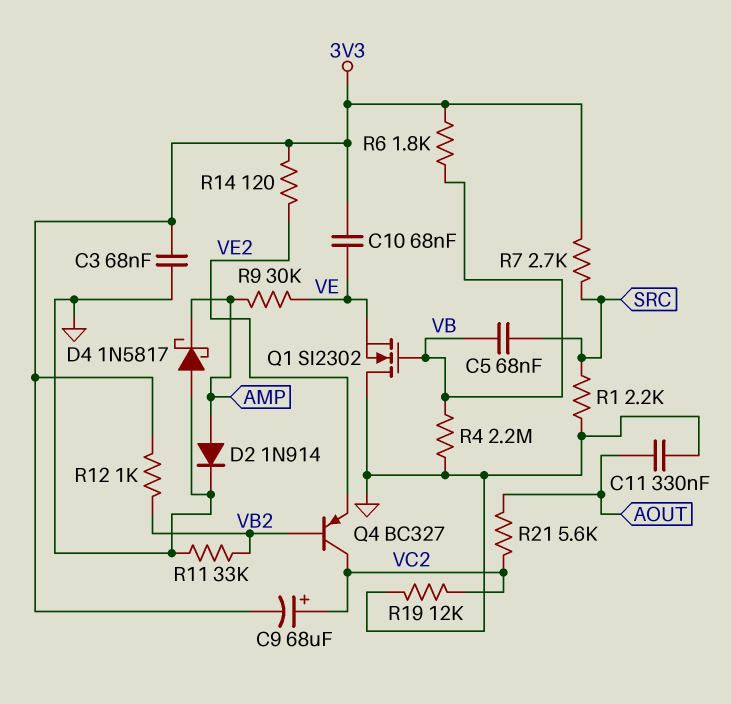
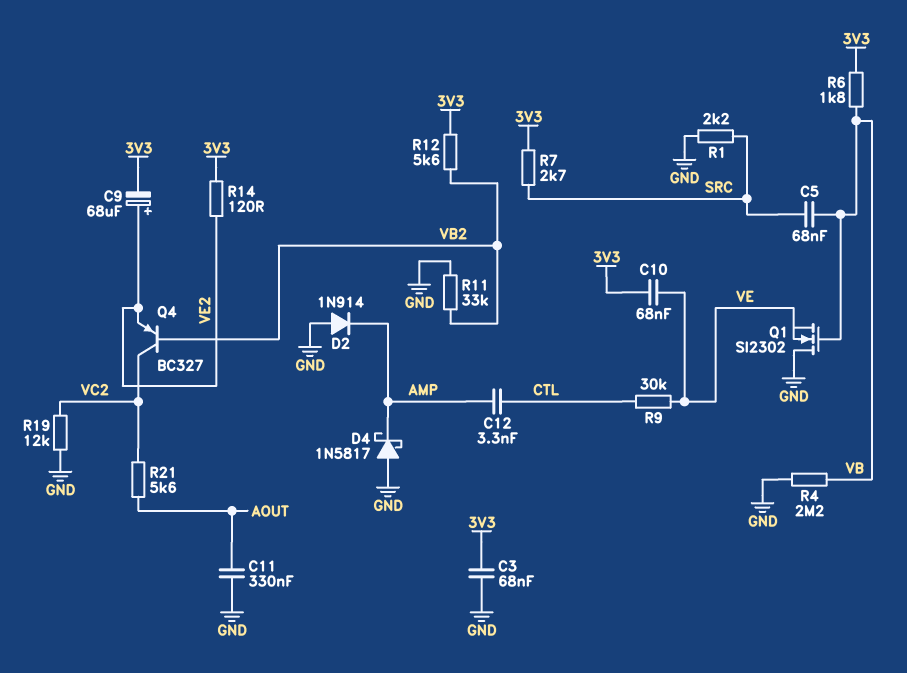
C9: 68uF (plus VC2, minus 3V3) -> 68uF (plus VE2, minus 3V3)
C12: none -> 3.3nF (AMP, CTL)
D2: diode 1N914 (A AMP, K GND) -> diode 1N914 (A GND, K AMP)
R9: 30k (AMP, VE) -> 30k (CTL, VE)
R12: 1k (3V3, VB2) -> 5.6k (3V3, VB2)

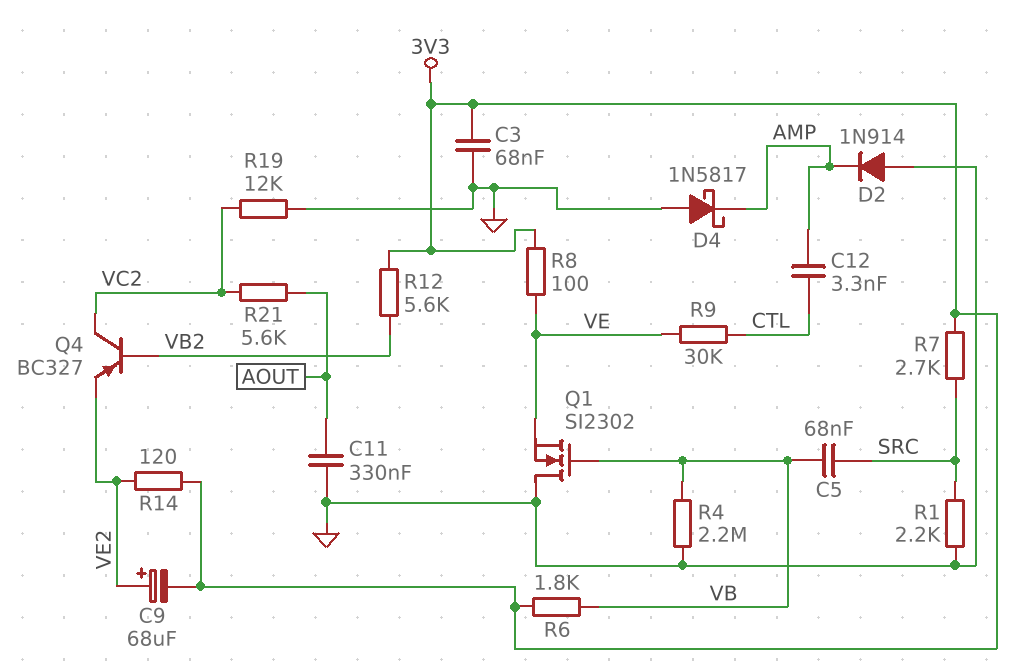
C10: 68nF (3V3, VE) -> none
R8: none -> 100 (3V3, VE)
R11: 33k (GND, VB2) -> none

